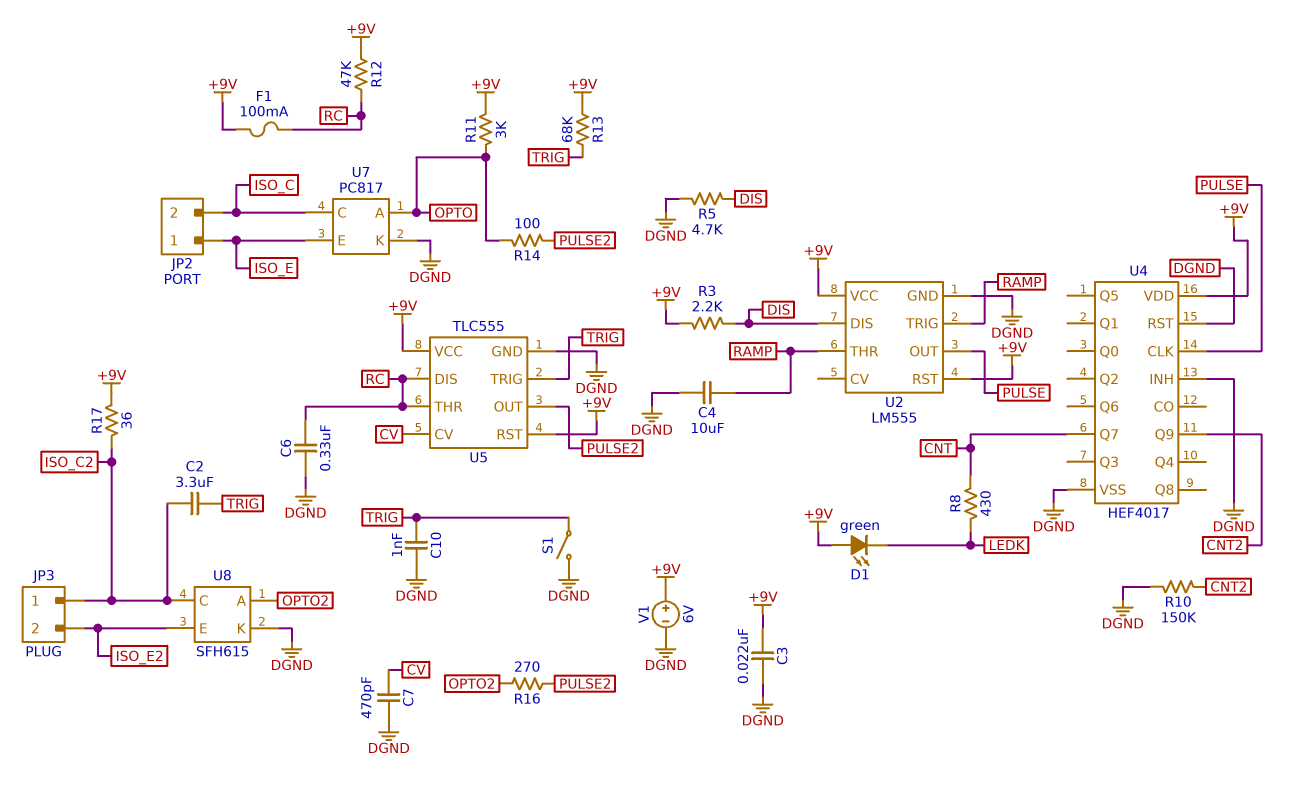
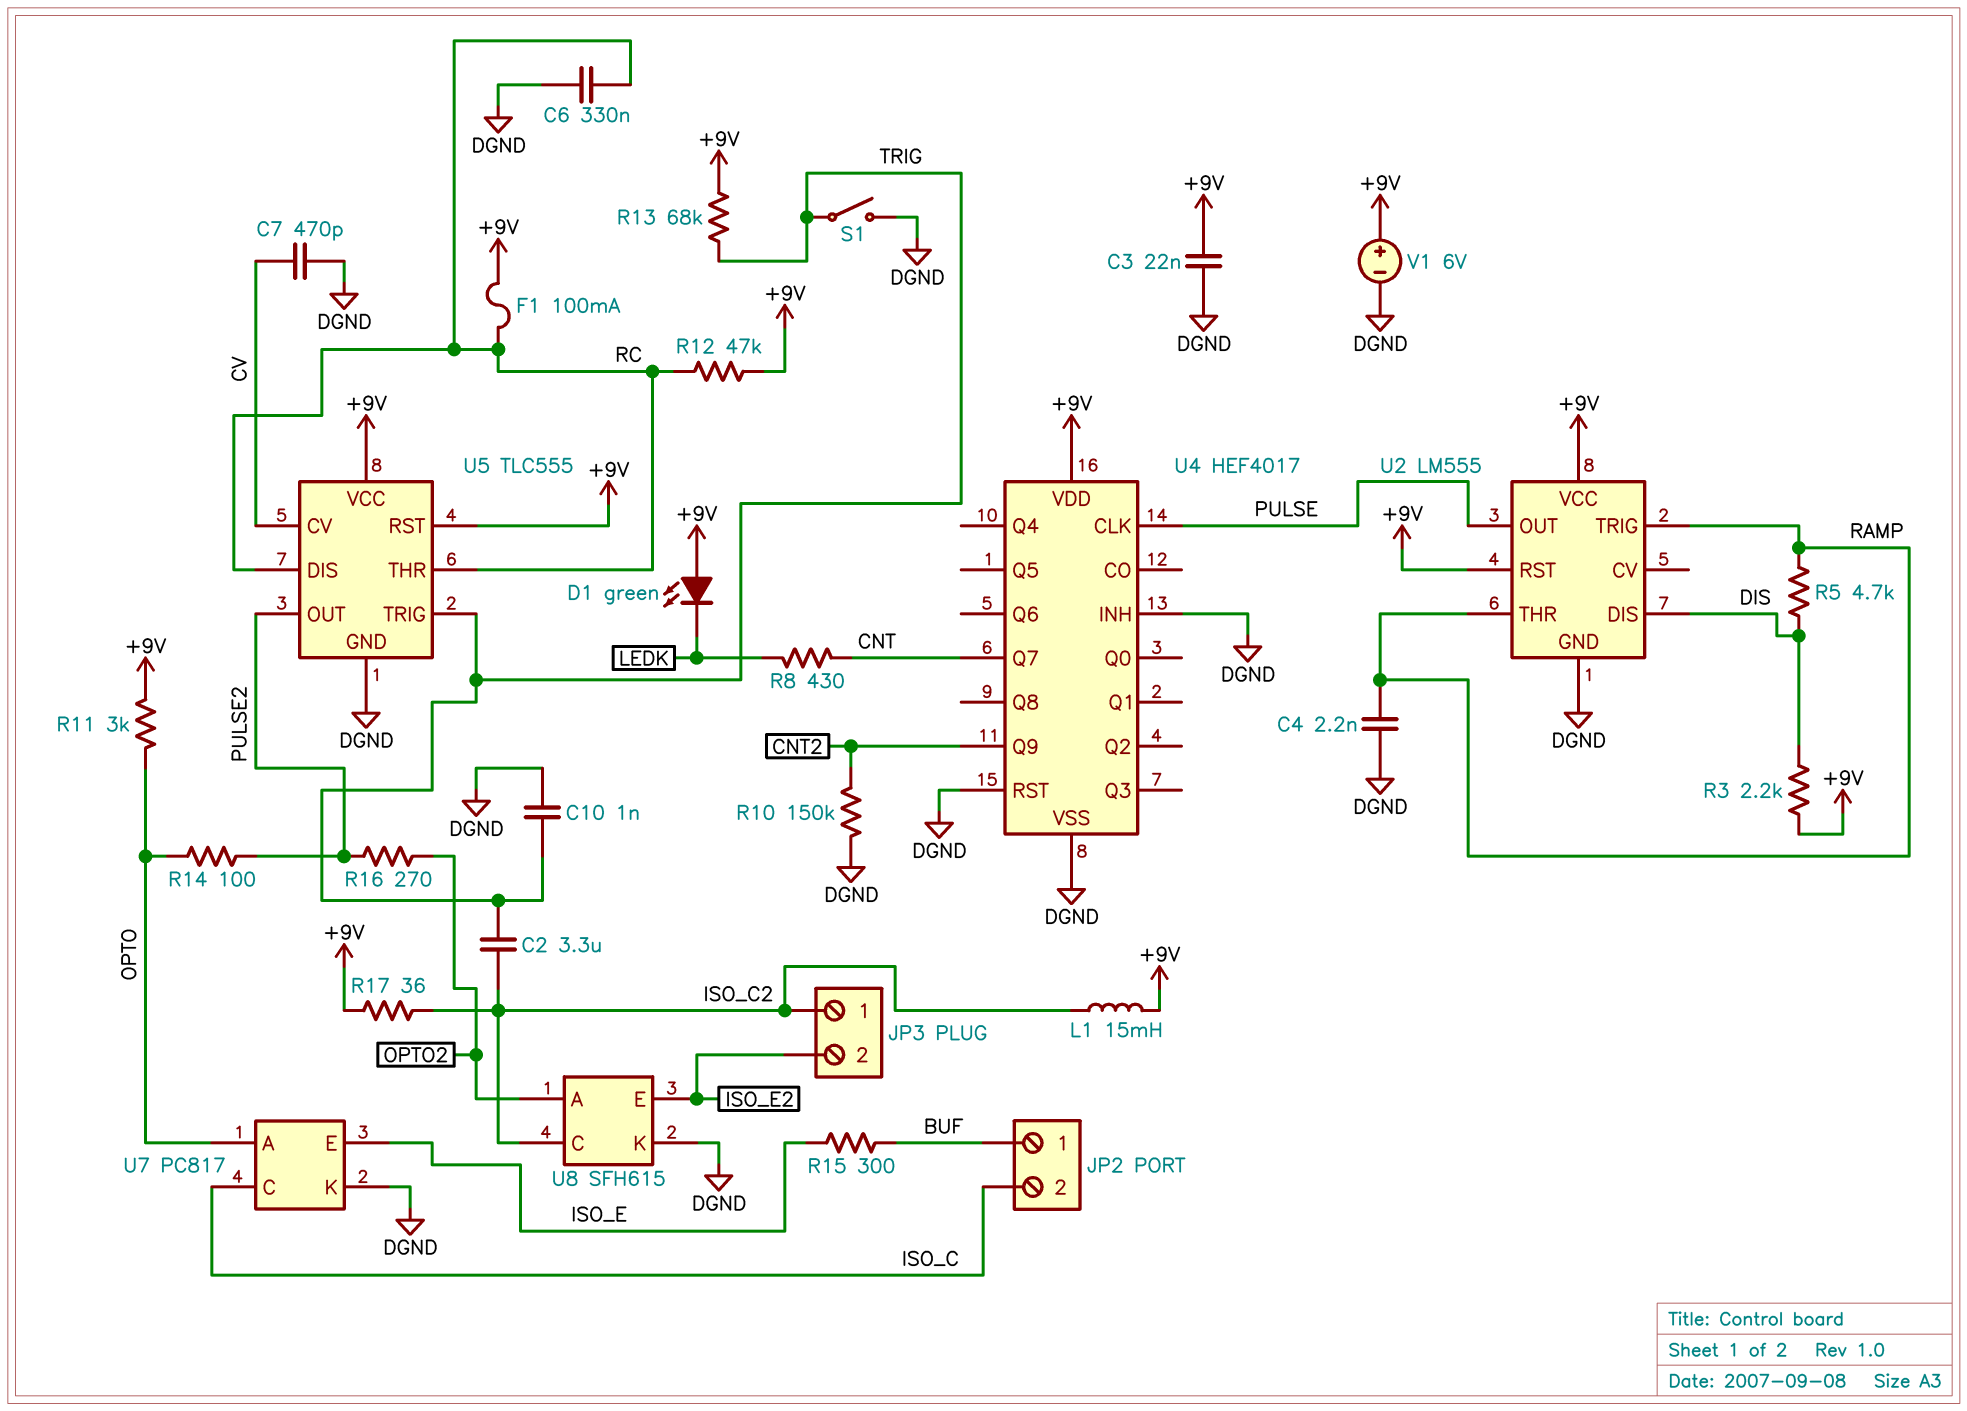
C4: 10uF (DGND, RAMP) -> 2.2nF (DGND, RAMP)
JP2 pin 1: ISO_E -> BUF
L1: none -> 15mH (+9V, ISO_C2)
R5: 4.7k (DGND, DIS) -> 4.7k (DIS, RAMP)
R15: none -> 300 (BUF, ISO_E)

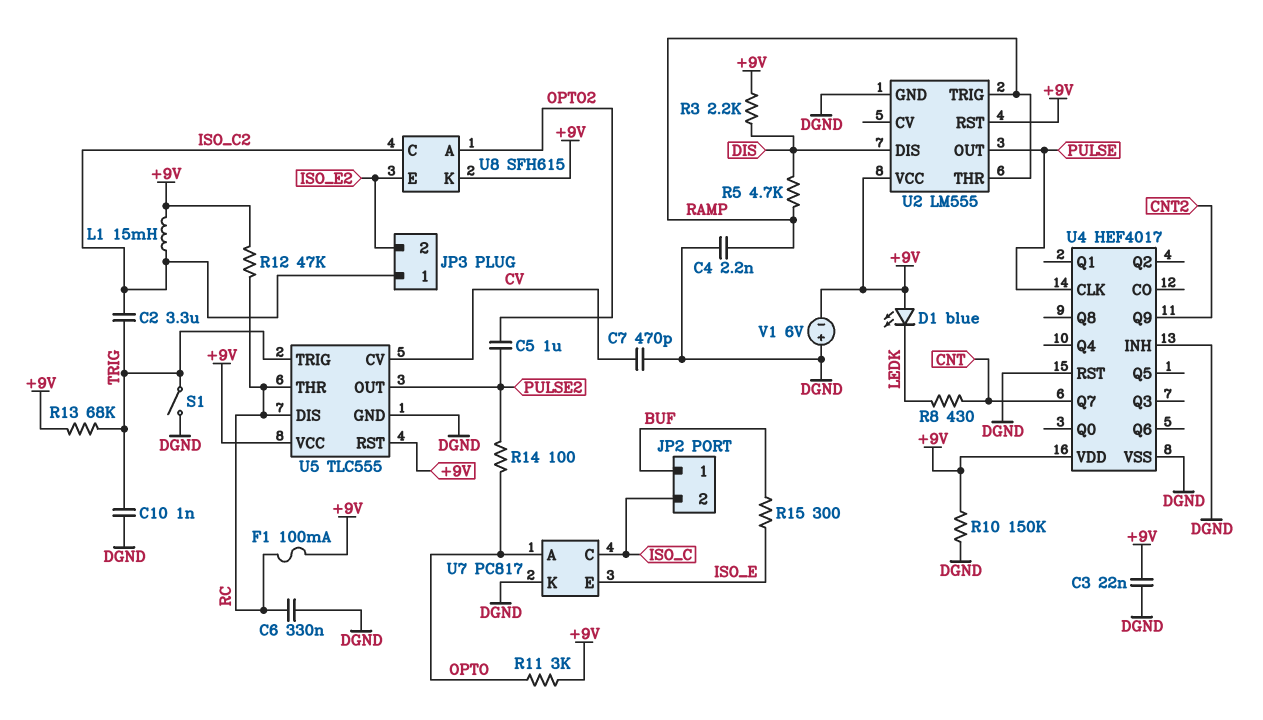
C5: none -> 1uF (OPTO2, PULSE2)
D1: LED green (A +9V, K LEDK) -> LED blue (A +9V, K LEDK)
R10: 150k (CNT2, DGND) -> 150k (+9V, DGND)
R16: 270 (OPTO2, PULSE2) -> none
R17: 36 (+9V, ISO_C2) -> none
U8 pin K: DGND -> +9V
V1: 6V (plus +9V, minus DGND) -> 6V (plus DGND, minus +9V)

